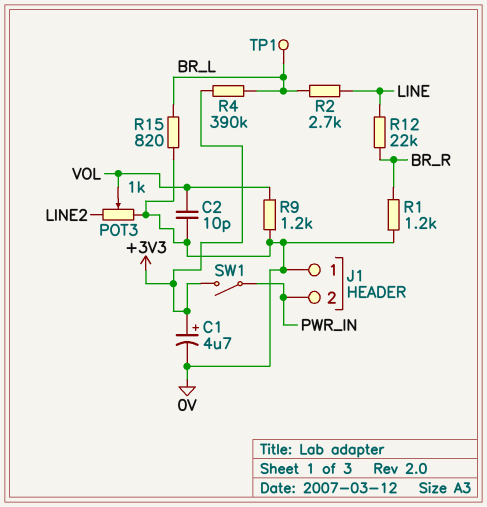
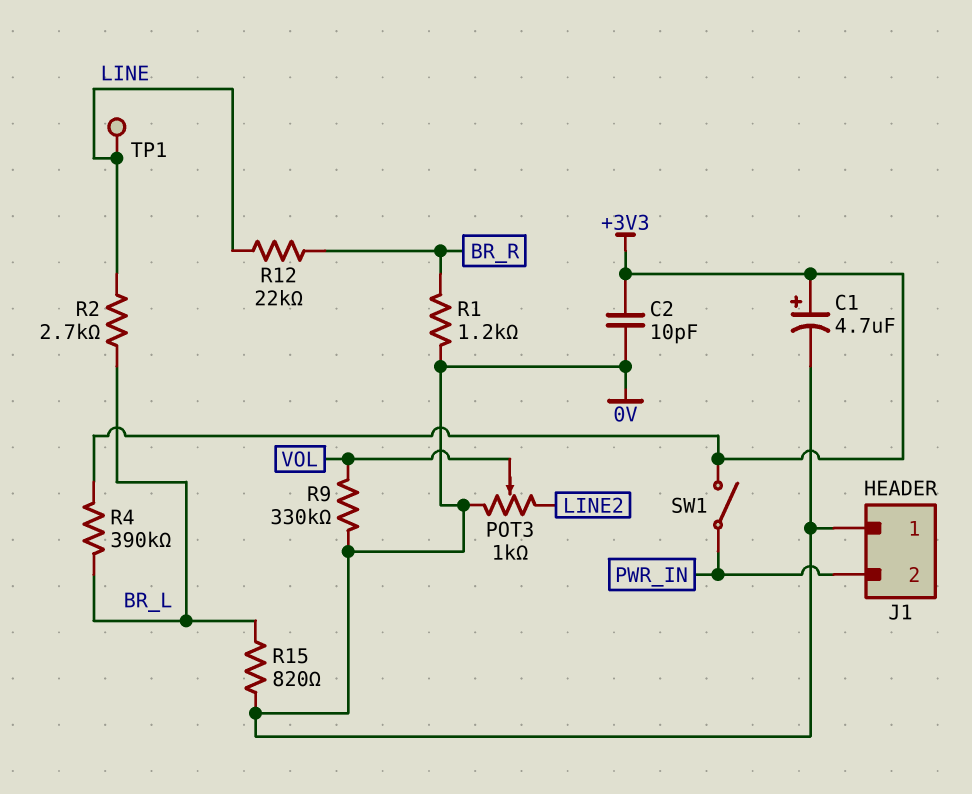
C2: 10pF (0V, VOL) -> 10pF (+3V3, 0V)
R9: 1.2k (0V, VOL) -> 330k (0V, VOL)
TP1: test point (BR_L) -> test point (LINE)

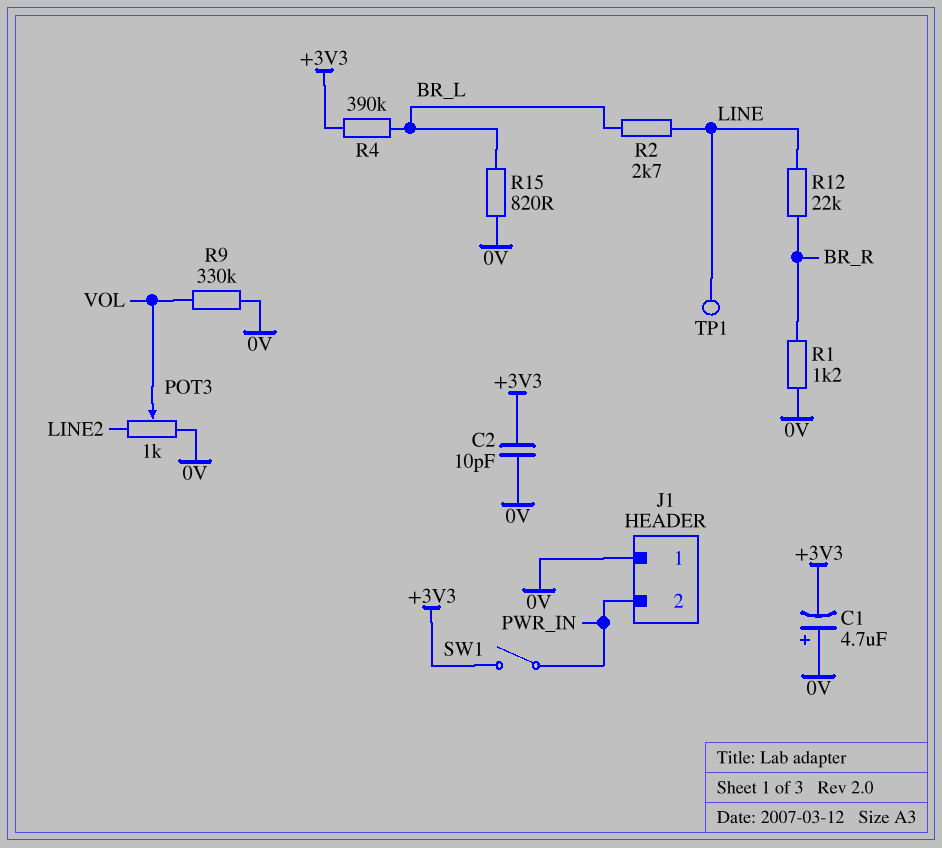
C1: 4.7uF (plus +3V3, minus 0V) -> 4.7uF (plus 0V, minus +3V3)

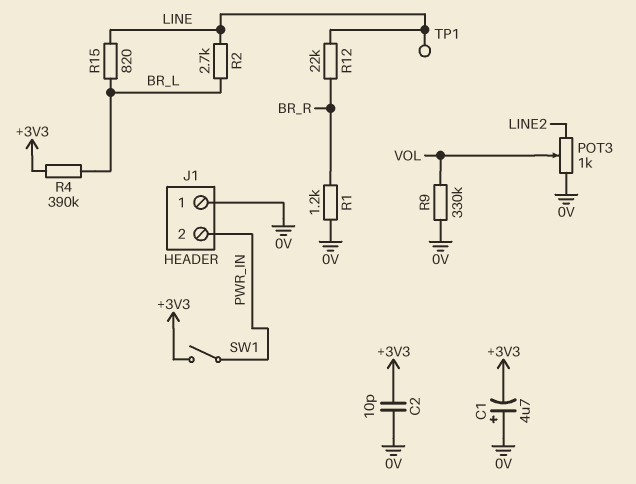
R15: 820 (0V, BR_L) -> 820 (BR_L, LINE)

